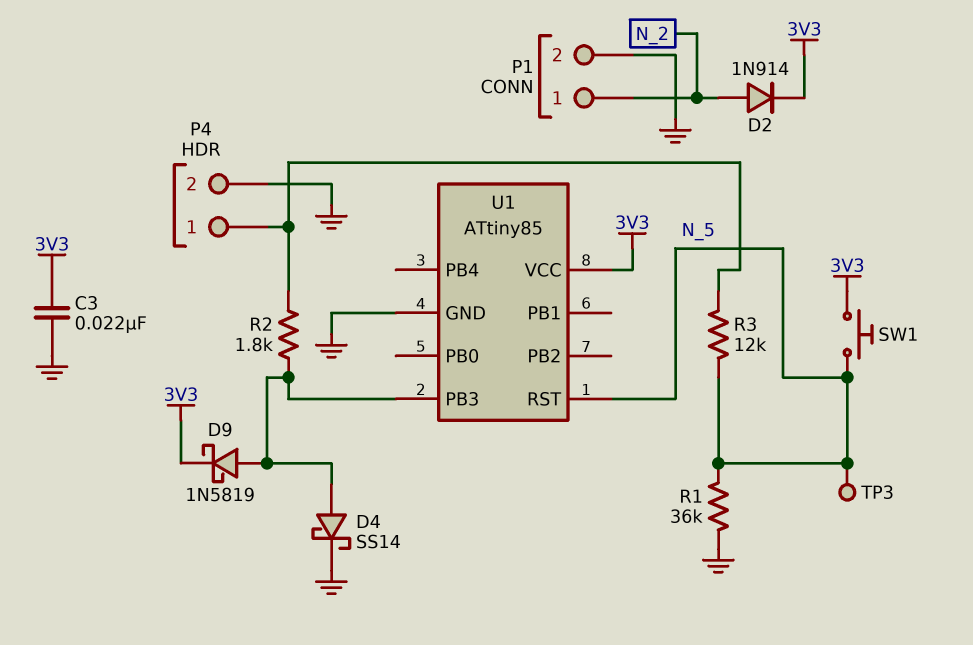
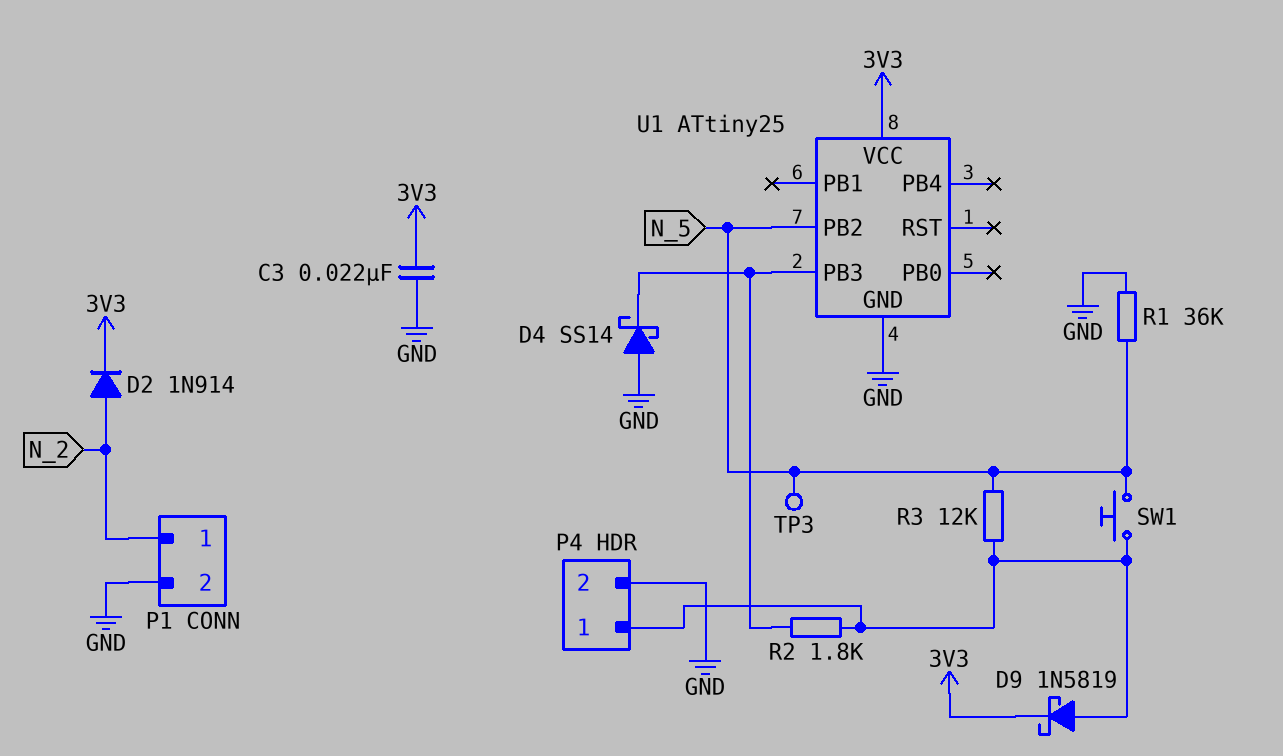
D4: schottky SS14 (A U1/PB3, K GND) -> schottky SS14 (A GND, K U1/PB3)
D9: schottky 1N5819 (A U1/PB3, K 3V3) -> schottky 1N5819 (A P4/1, K 3V3)
SW1: button (3V3, N_5) -> button (N_5, P4/1)
U1: ATtiny85 -> ATtiny25
U1 pin PB2: none -> N_5
U1 pin RST: N_5 -> none

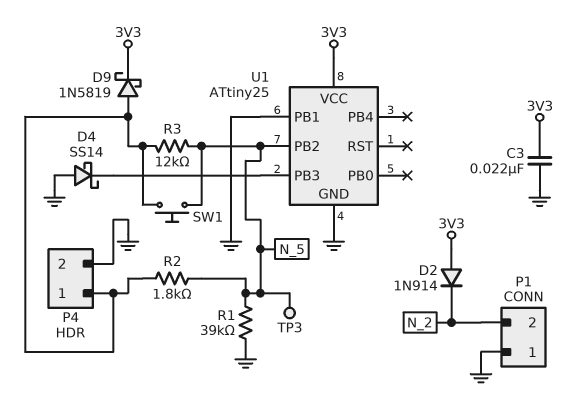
D2: diode 1N914 (A N_2, K 3V3) -> diode 1N914 (A 3V3, K N_2)
P1 pin 1: N_2 -> GND
P1 pin 2: GND -> N_2
R1: 36k (GND, N_5) -> 39k (GND, N_5)
R2: 1.8k (P4/1, U1/PB3) -> 1.8k (N_5, P4/1)
U1 pin PB1: none -> GND

